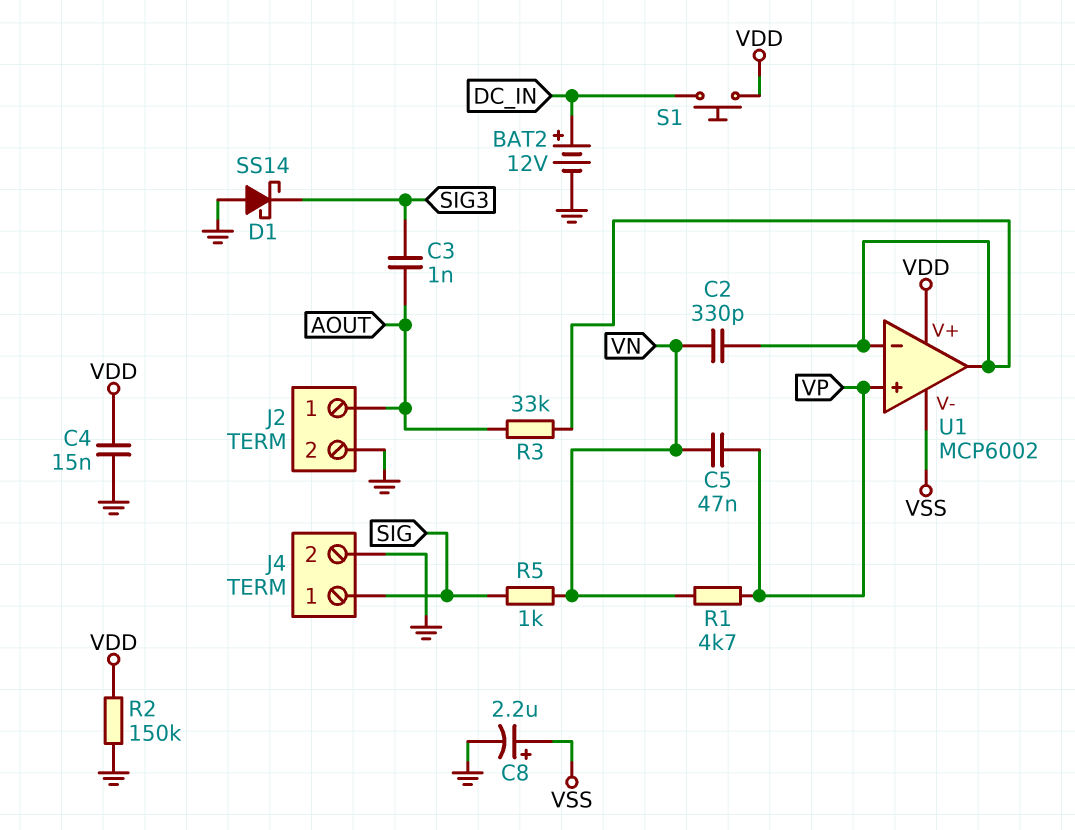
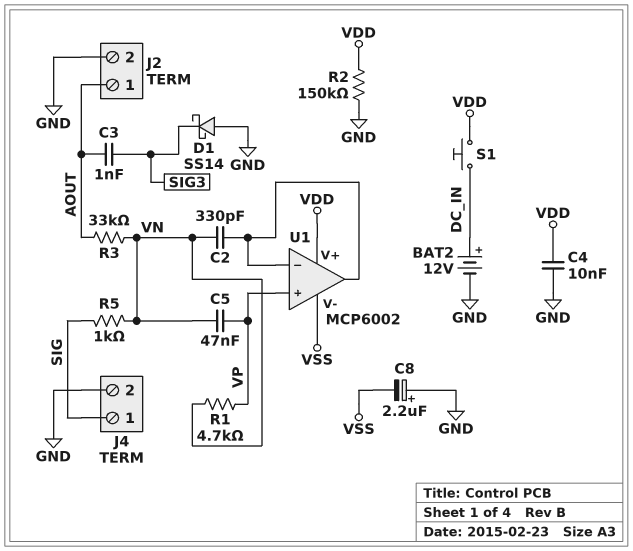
C4: 15nF (GND, VDD) -> 10nF (GND, VDD)
C8: 2.2uF (plus VSS, minus GND) -> 2.2uF (plus GND, minus VSS)
R3: 33k (AOUT, U1/in-) -> 33k (AOUT, VN)

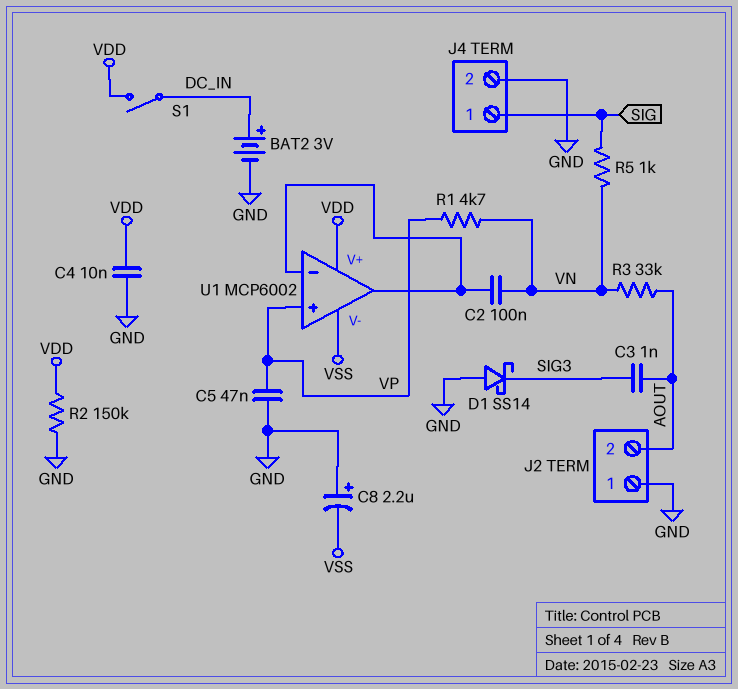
BAT2: 12V (plus DC_IN, minus GND) -> 3V (plus DC_IN, minus GND)
C2: 330pF (U1/in-, VN) -> 100nF (U1/in-, VN)
C5: 47nF (VN, VP) -> 47nF (GND, VP)
J2 pin 1: AOUT -> GND
J2 pin 2: GND -> AOUT
S1: button (DC_IN, VDD) -> switch (DC_IN, VDD)

